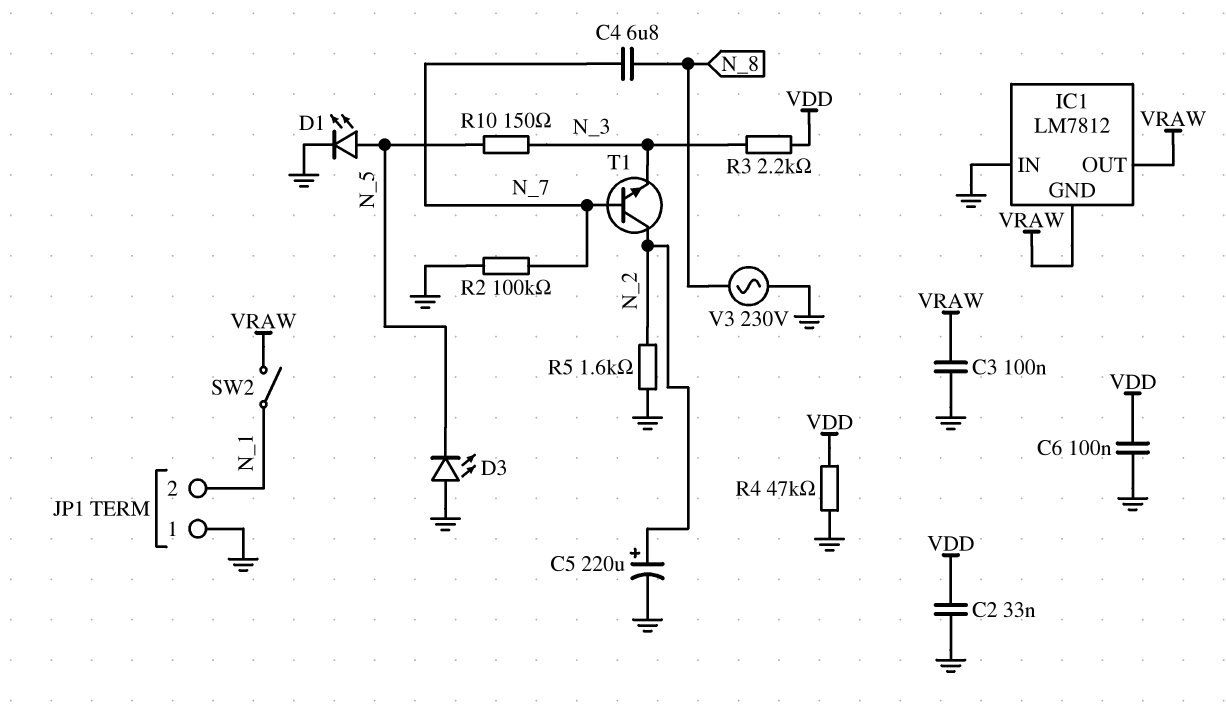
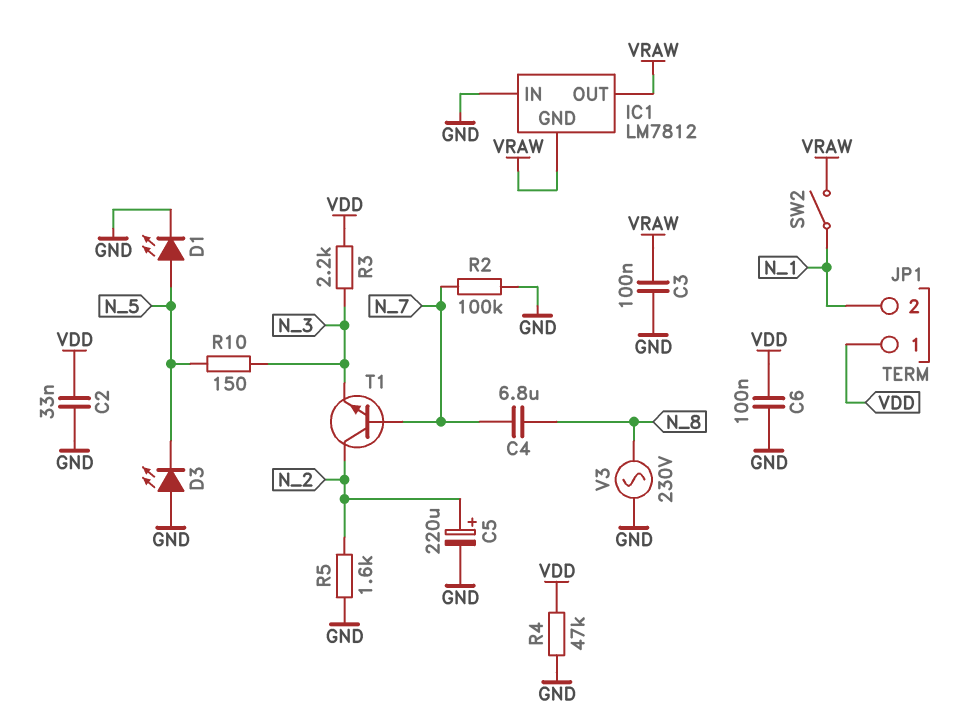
JP1 pin 1: GND -> VDD

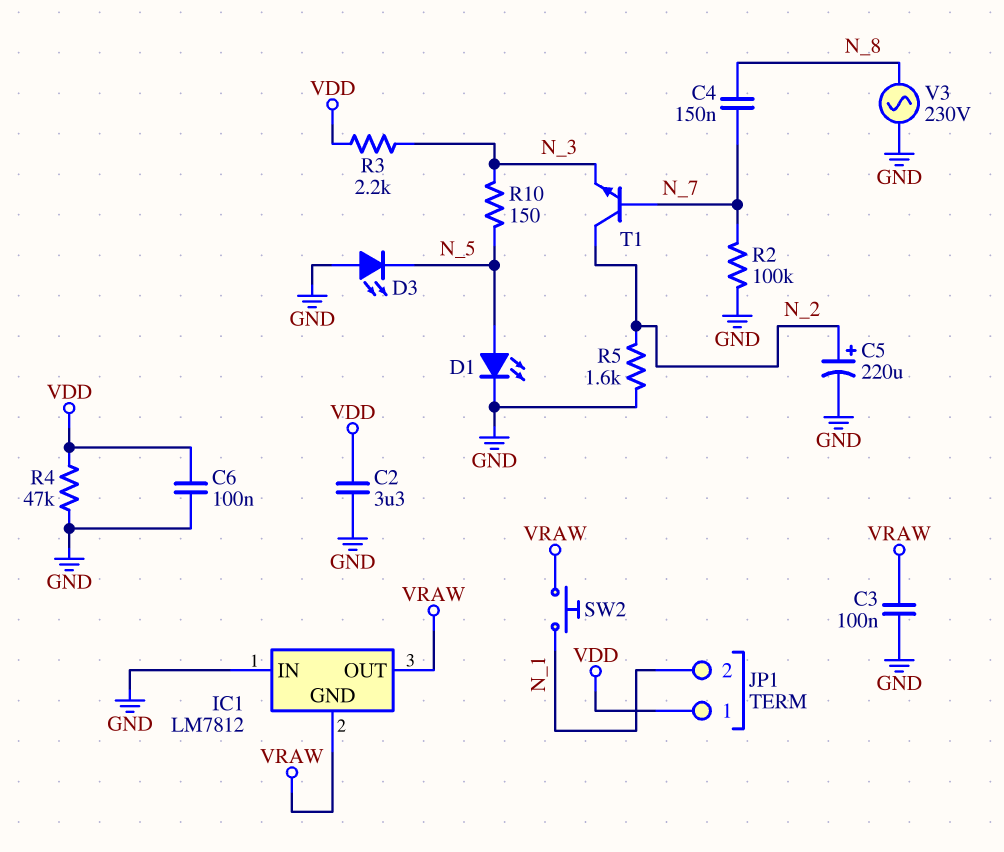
C2: 33nF (GND, VDD) -> 3.3uF (GND, VDD)
C4: 6.8uF (N_7, N_8) -> 150nF (N_7, N_8)
SW2: switch (N_1, VRAW) -> button (N_1, VRAW)

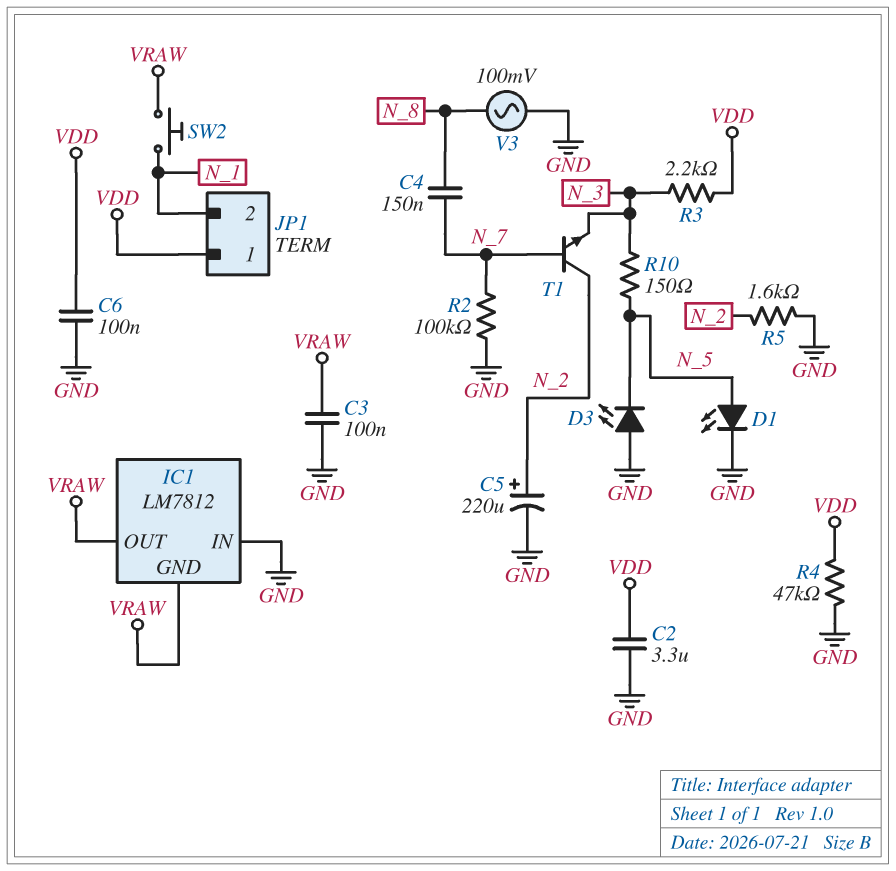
V3: AC 230V (GND, N_8) -> AC 100mV (GND, N_8)

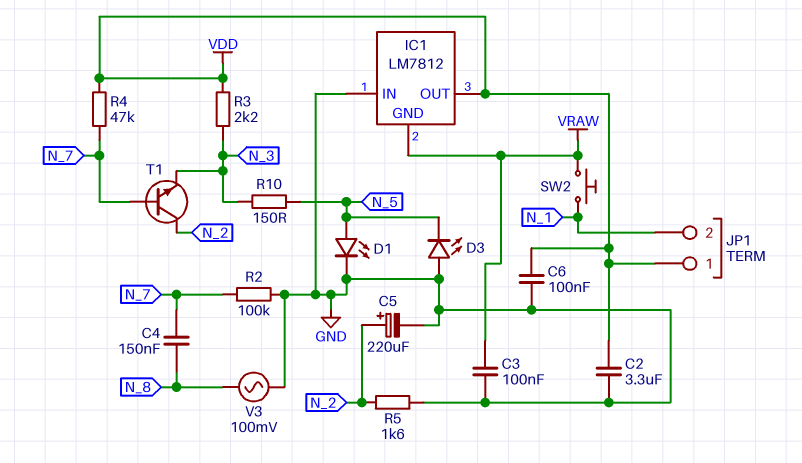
IC1 pin OUT: VRAW -> VDD
R4: 47k (GND, VDD) -> 47k (N_7, VDD)

